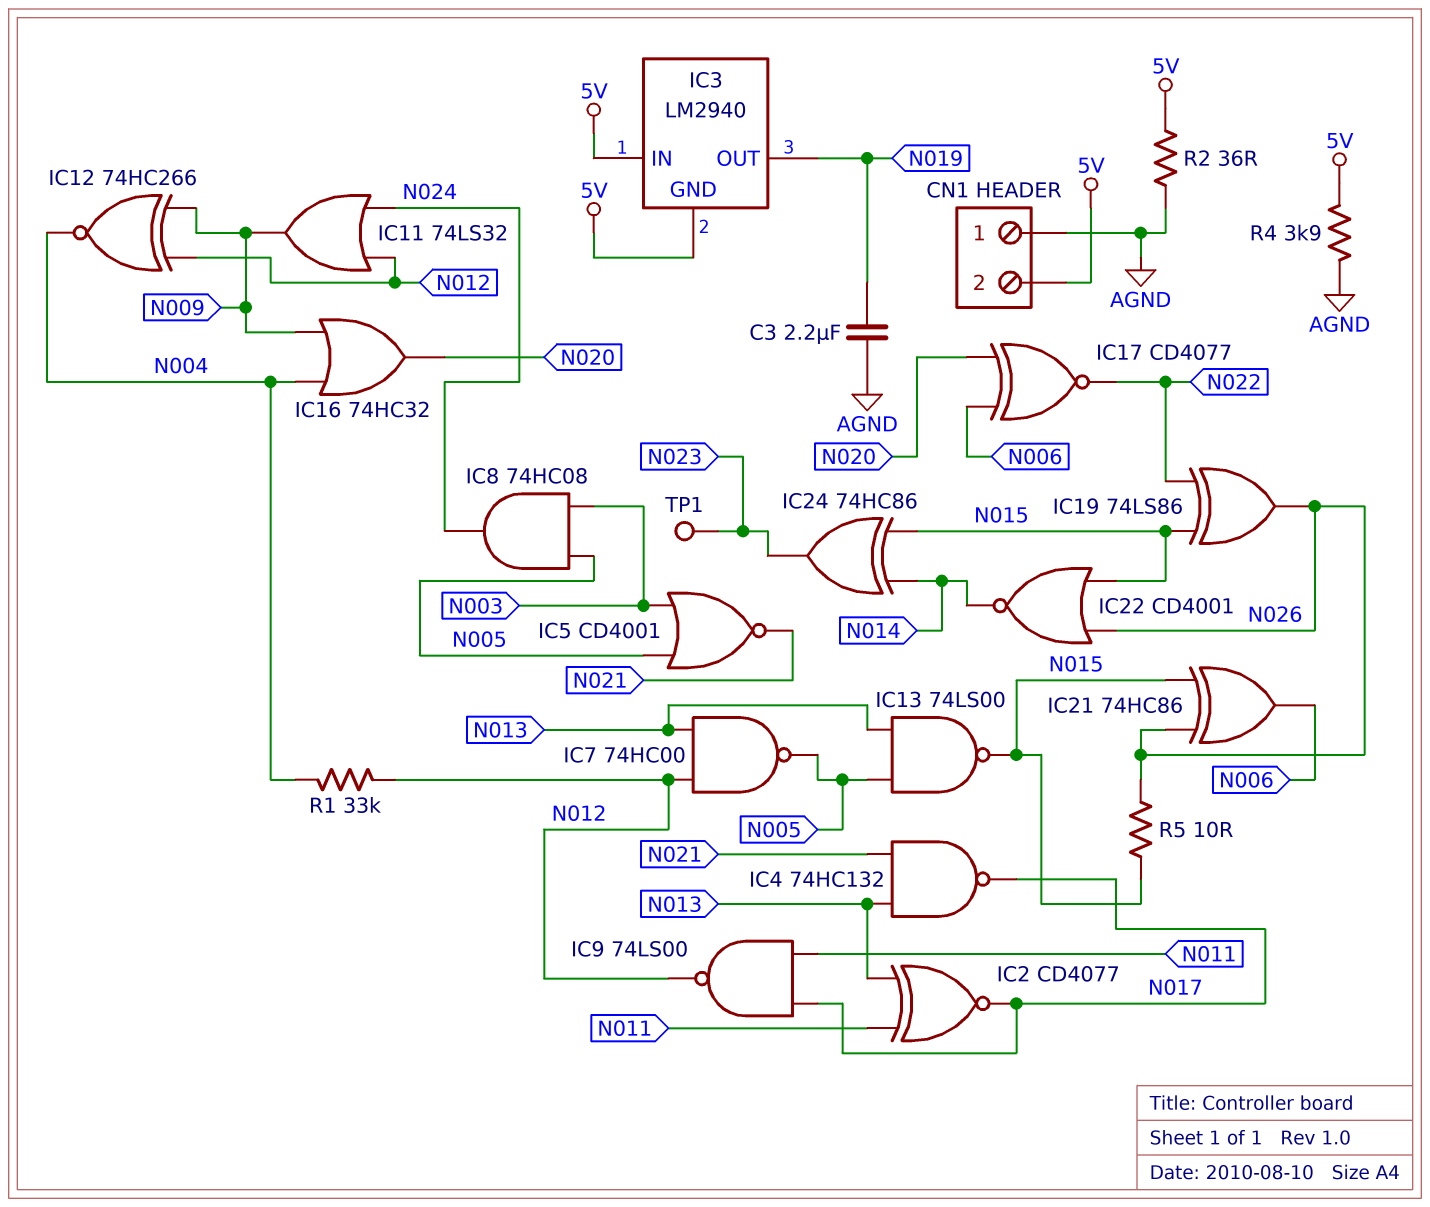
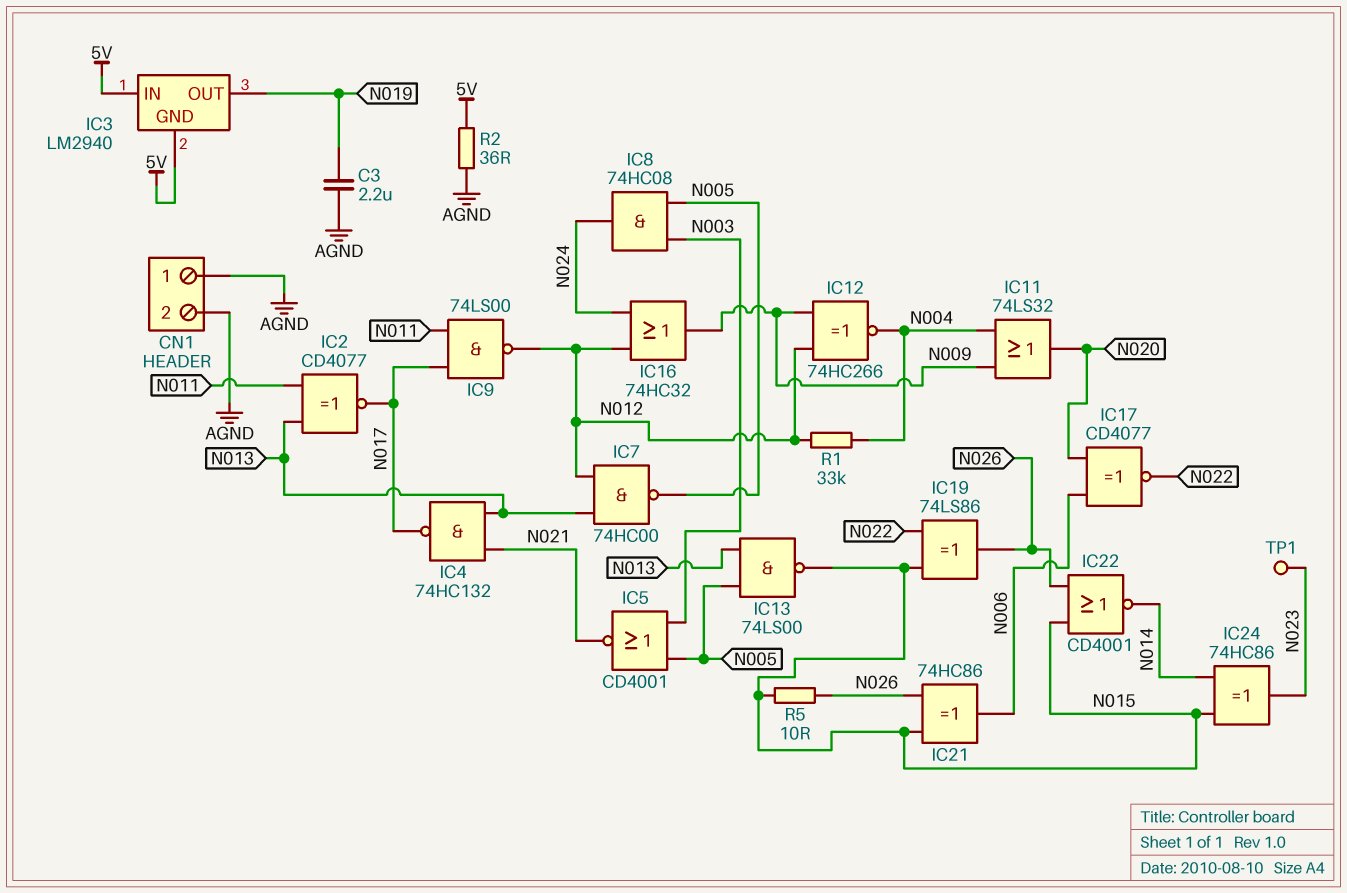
CN1 pin 2: 5V -> AGND
IC11: OR 74LS32 (in N012, in N024, out N009) -> OR 74LS32 (in N004, in N009, out N020)
IC16: OR 74HC32 (in N004, in N009, out N020) -> OR 74HC32 (in N012, in N024, out N009)
R4: 3.9k (5V, AGND) -> none

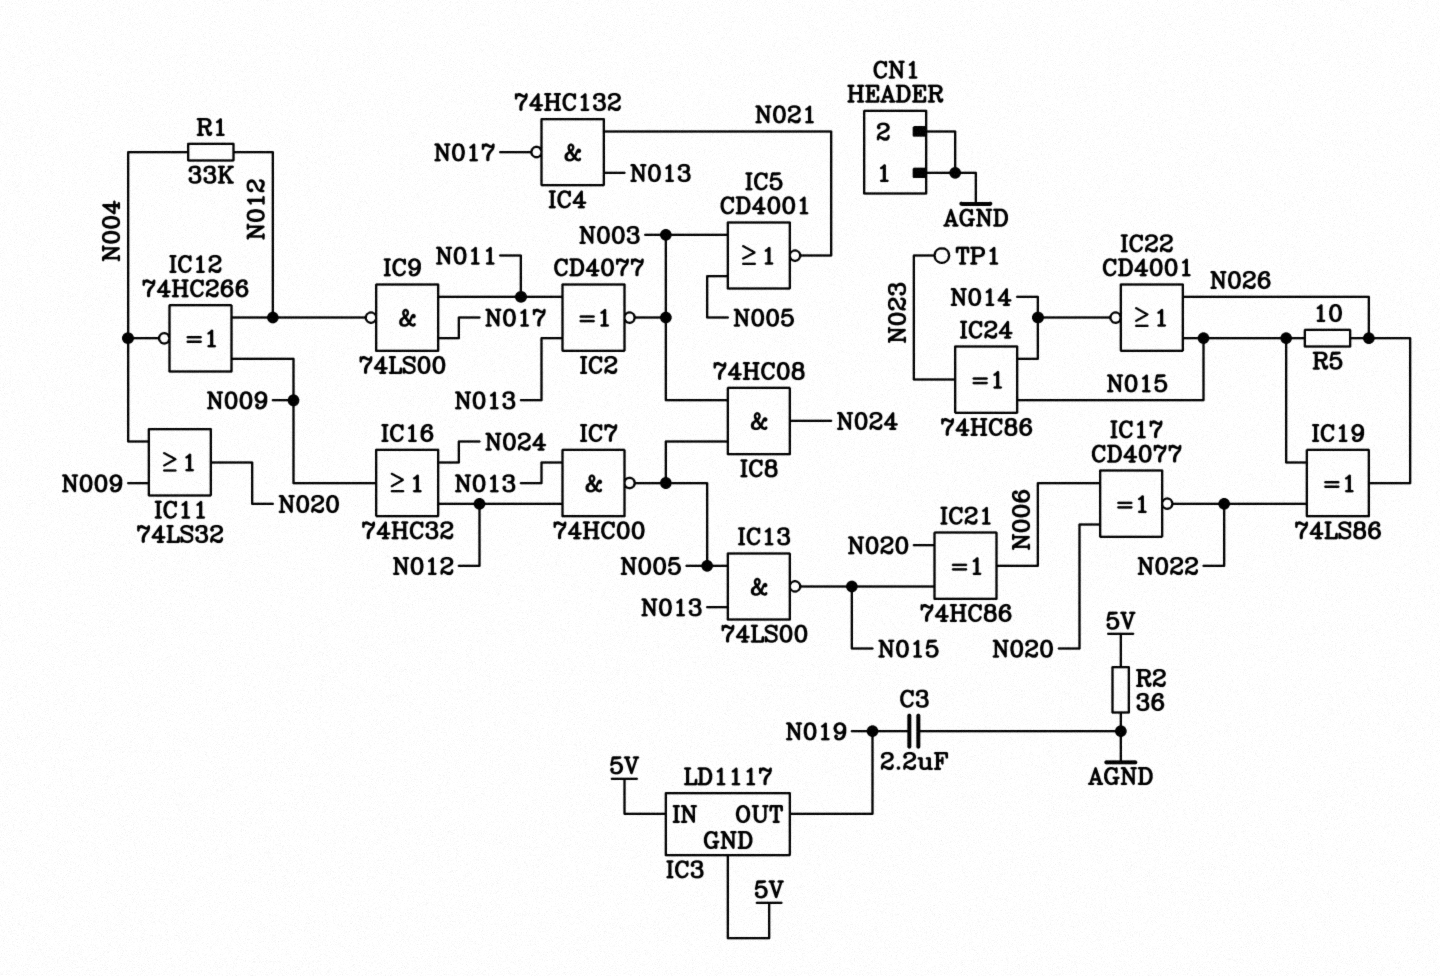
IC2: XNOR CD4077 (in N011, in N013, out N017) -> XNOR CD4077 (in N011, in N013, out N003)
IC3: LM2940 -> LD1117
IC21: XOR 74HC86 (in N015, in N026, out N006) -> XOR 74HC86 (in N015, in N020, out N006)

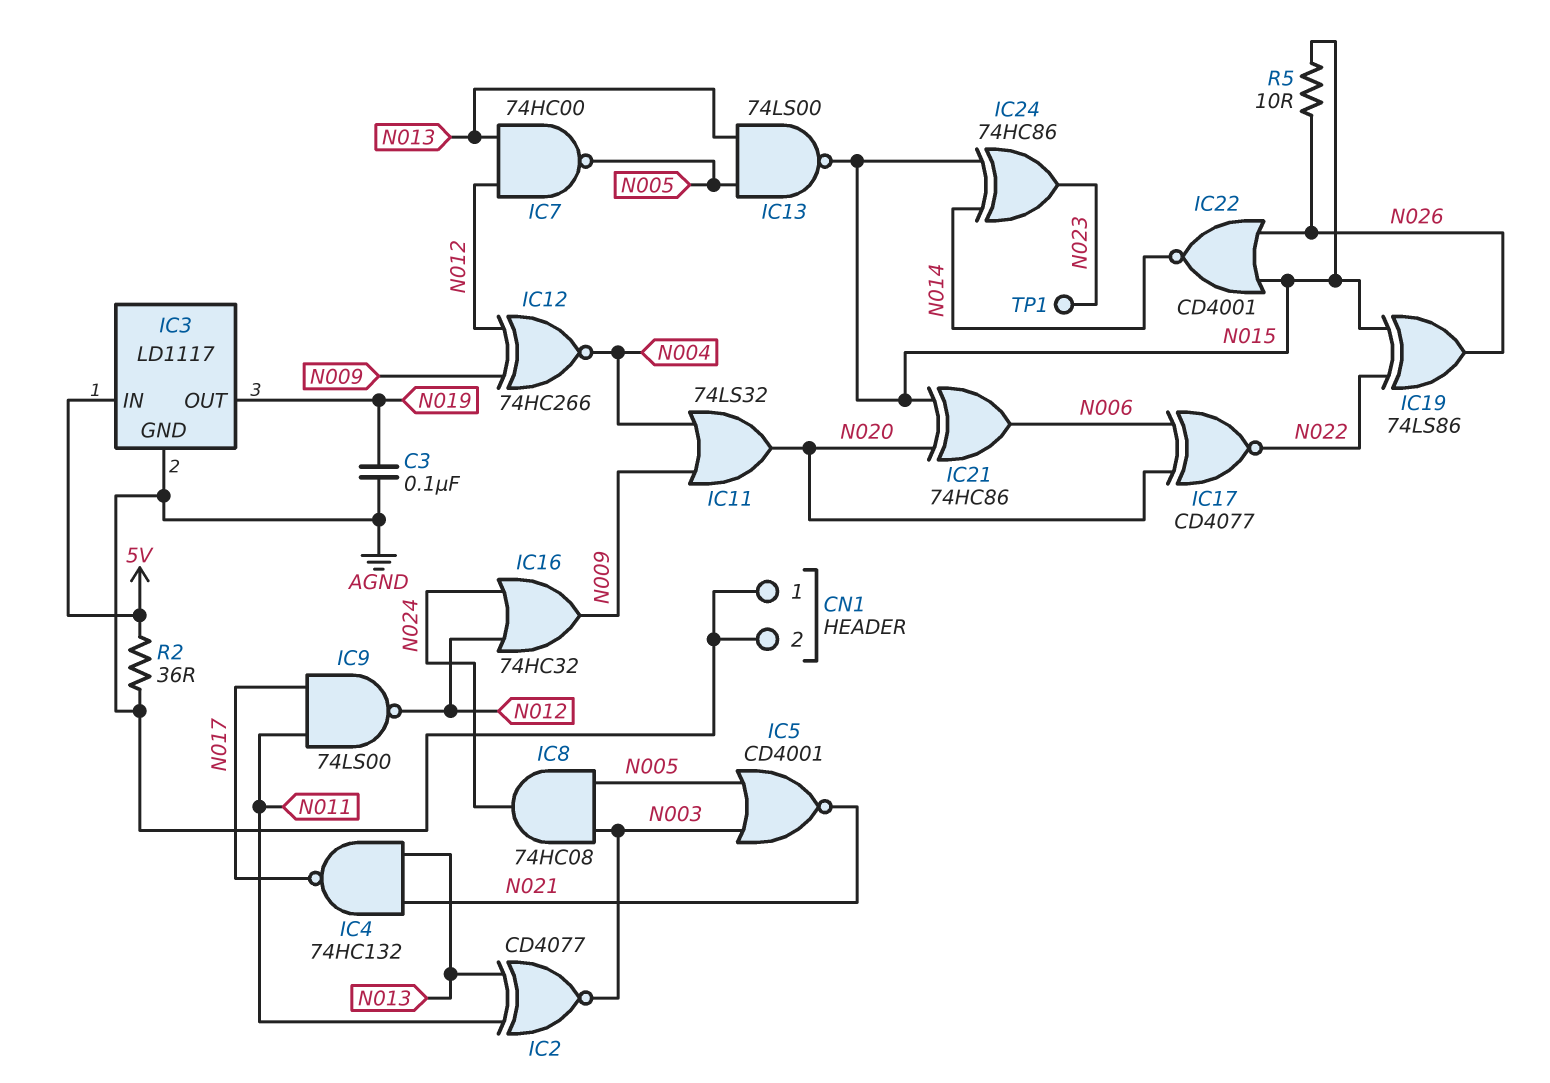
C3: 2.2uF (AGND, N019) -> 100nF (AGND, N019)
IC3 pin GND: 5V -> AGND
R1: 33k (N004, N012) -> none

